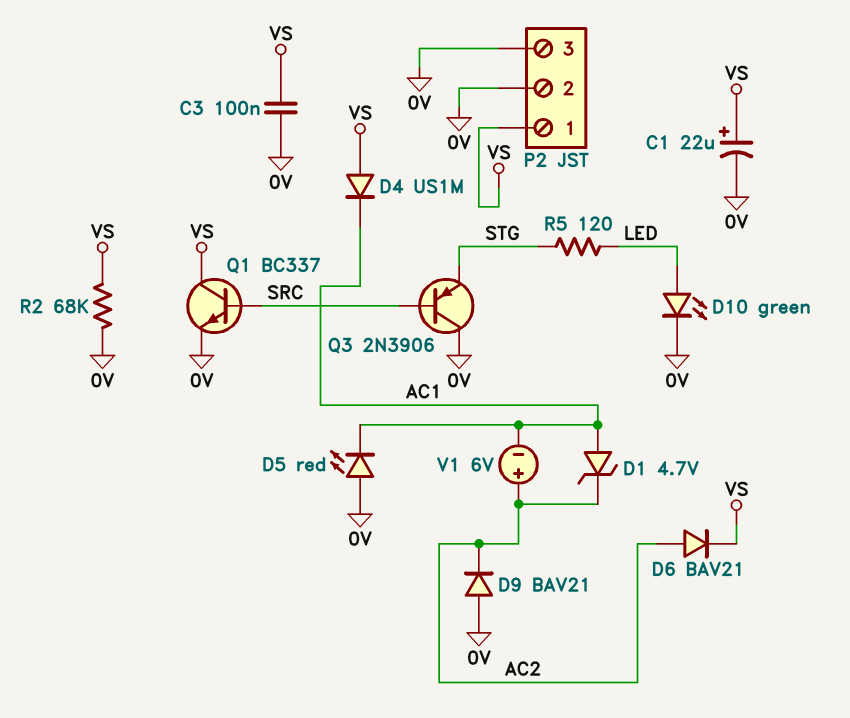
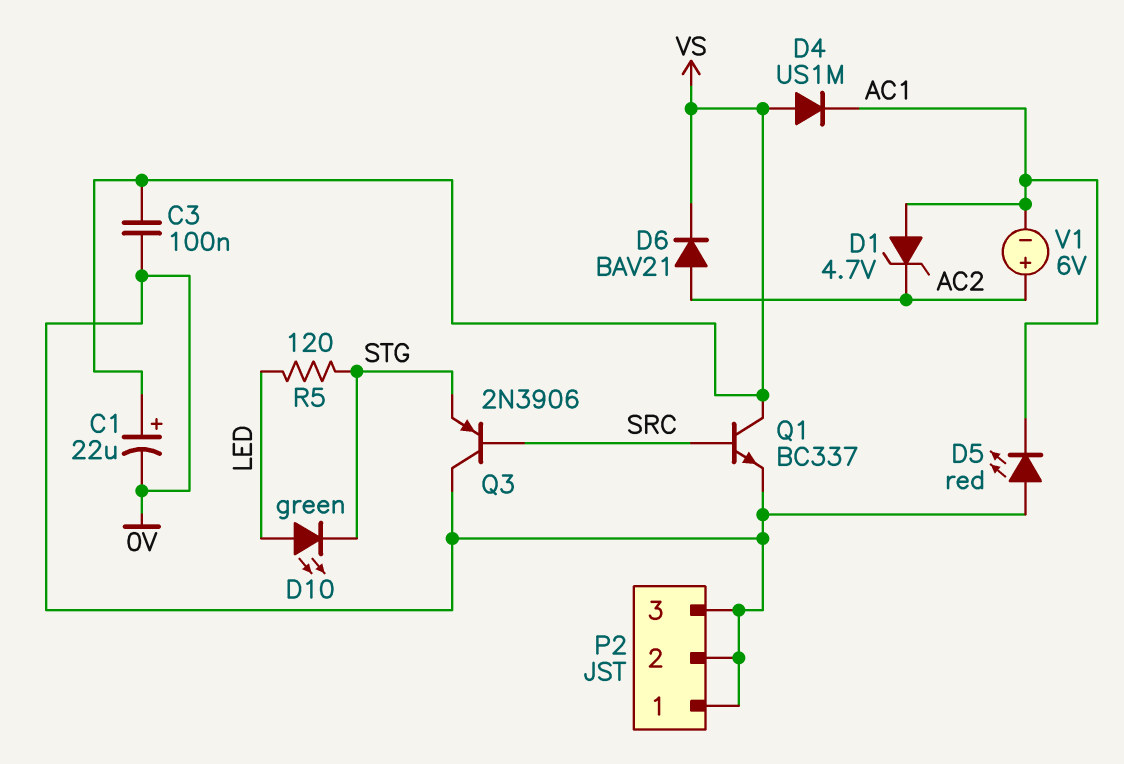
D9: diode BAV21 (A 0V, K AC2) -> none
D10: LED green (A LED, K 0V) -> LED green (A LED, K STG)
P2 pin 1: VS -> 0V
R2: 68k (0V, VS) -> none

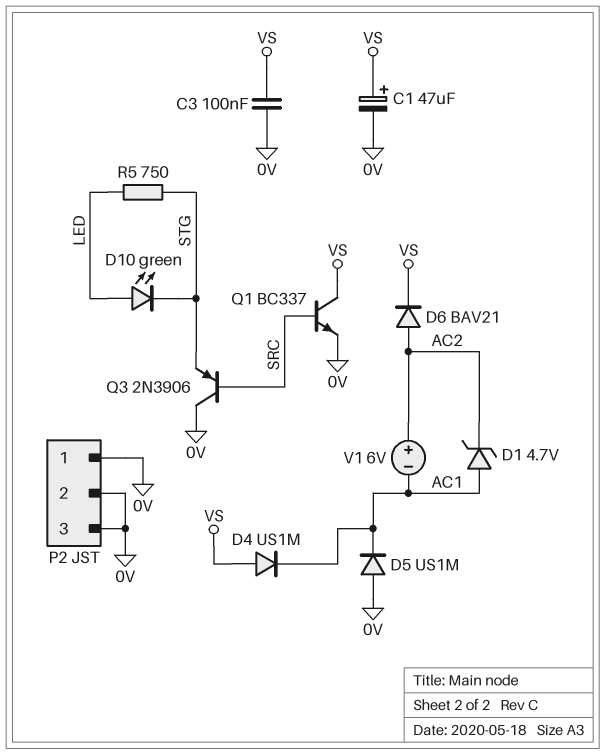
C1: 22uF (plus VS, minus 0V) -> 47uF (plus VS, minus 0V)
D5: LED red (A 0V, K AC1) -> diode US1M (A 0V, K AC1)
R5: 120 (LED, STG) -> 750 (LED, STG)

